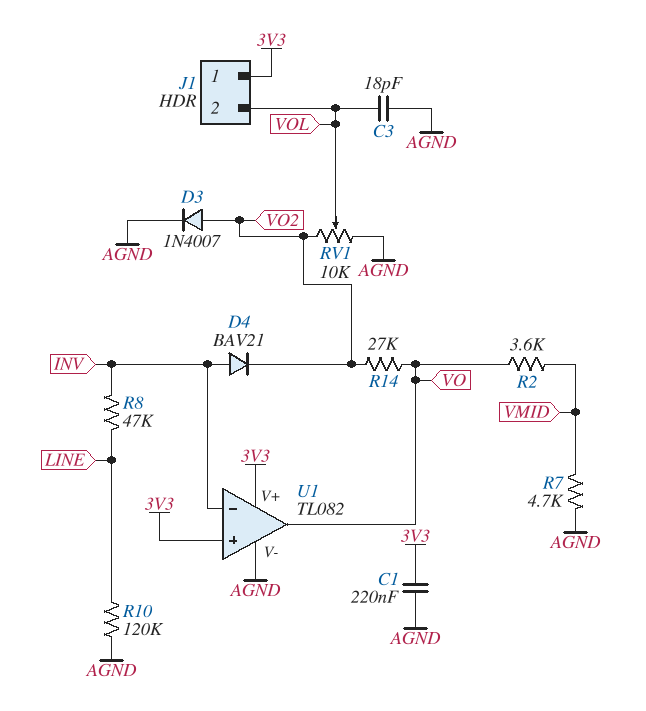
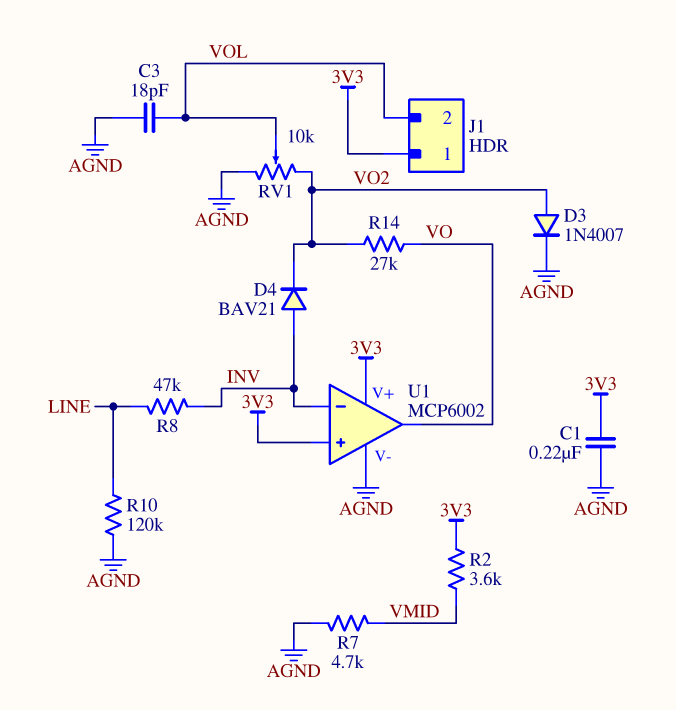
R2: 3.6k (VMID, VO) -> 3.6k (3V3, VMID)
U1: TL082 -> MCP6002

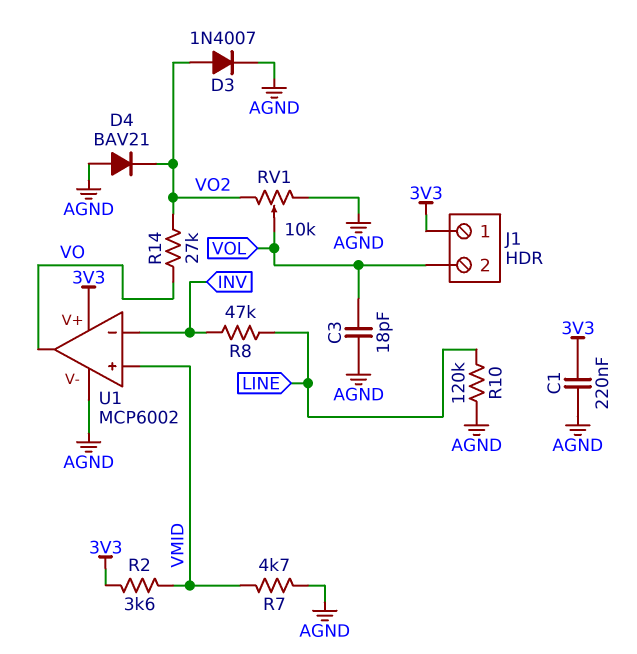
D4: diode BAV21 (A INV, K VO2) -> diode BAV21 (A AGND, K VO2)
U1 pin in+: 3V3 -> VMID

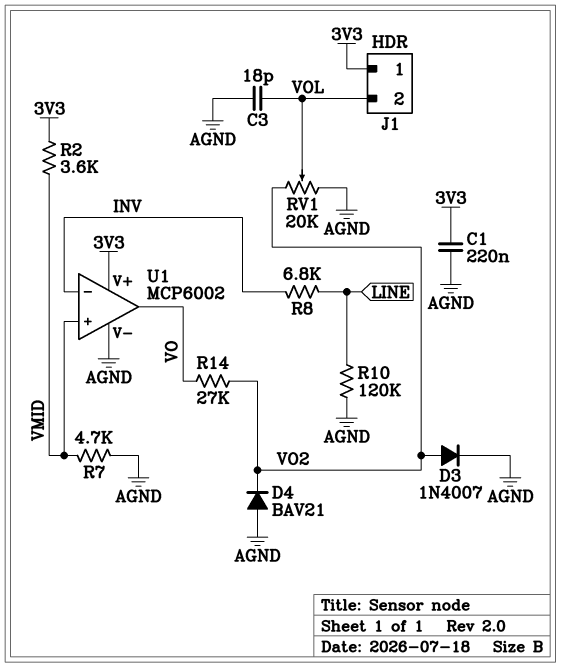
R8: 47k (INV, LINE) -> 6.8k (INV, LINE)
RV1: 10k (AGND, VO2, wiper VOL) -> 20k (AGND, VO2, wiper VOL)

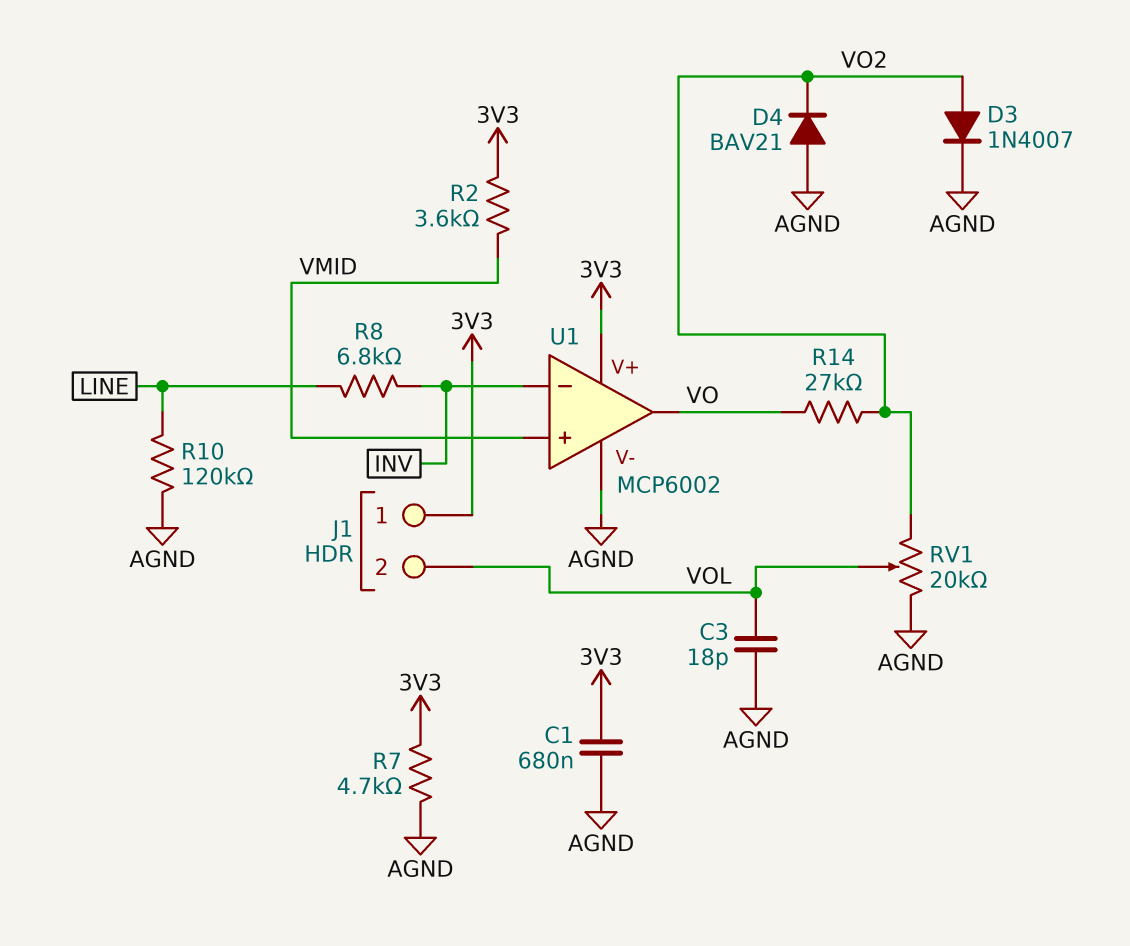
C1: 220nF (3V3, AGND) -> 680nF (3V3, AGND)
R7: 4.7k (AGND, VMID) -> 4.7k (3V3, AGND)

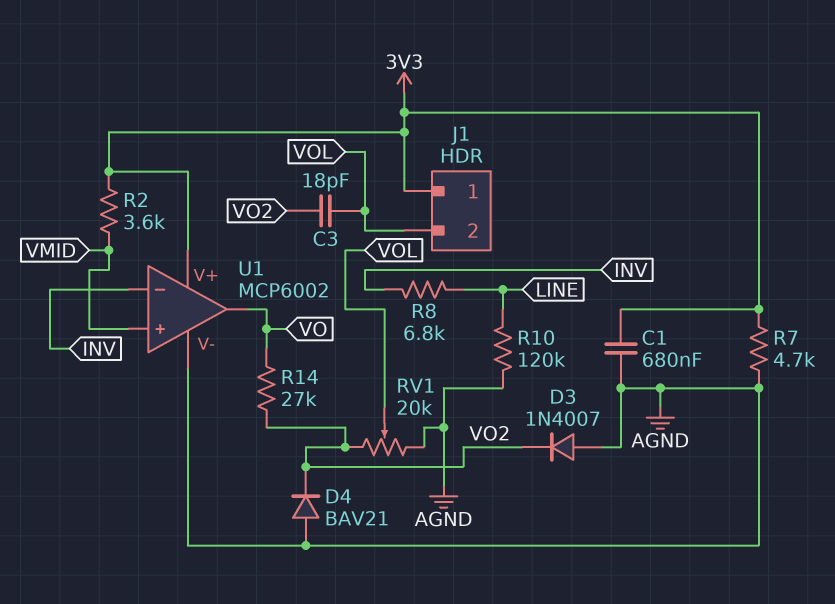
C3: 18pF (AGND, VOL) -> 18pF (VO2, VOL)
D3: diode 1N4007 (A VO2, K AGND) -> diode 1N4007 (A AGND, K VO2)

